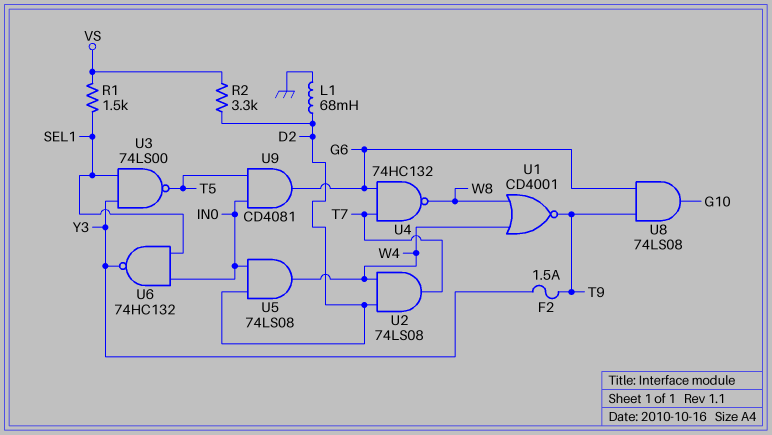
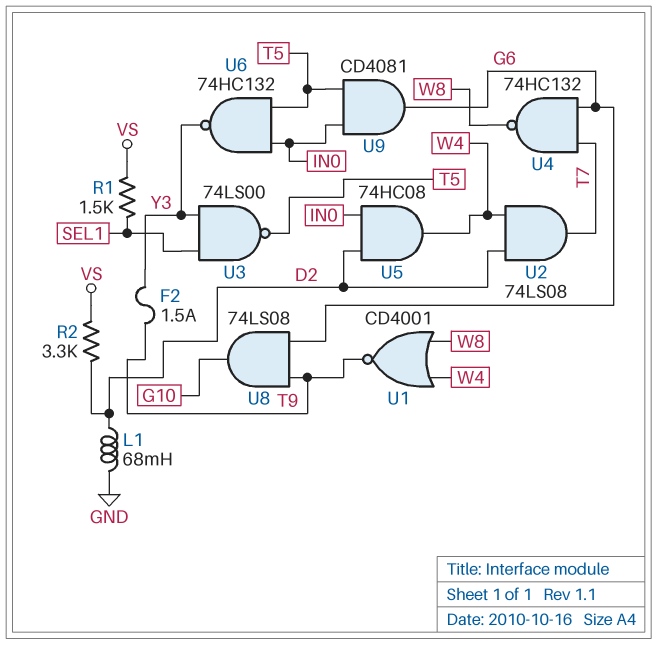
U5: AND 74LS08 (in D2, in IN0, out W4) -> AND 74HC08 (in D2, in IN0, out W4)
U6: NAND 74HC132 (in IN0, in SEL1, out Y3) -> NAND 74HC132 (in IN0, in T5, out Y3)

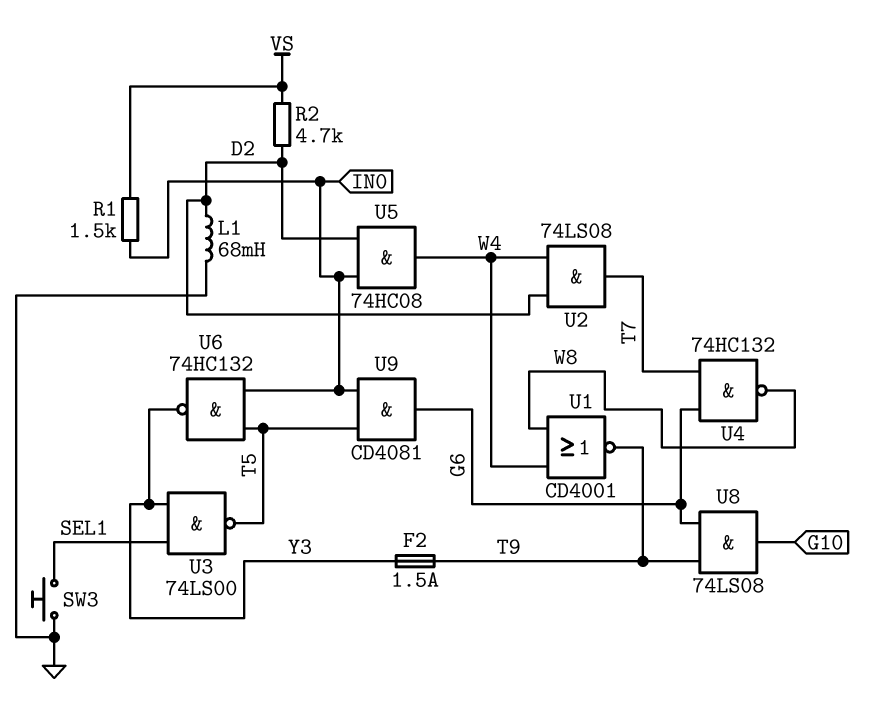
R1: 1.5k (SEL1, VS) -> 1.5k (IN0, VS)
R2: 3.3k (D2, VS) -> 4.7k (D2, VS)
SW3: none -> button (GND, SEL1)

